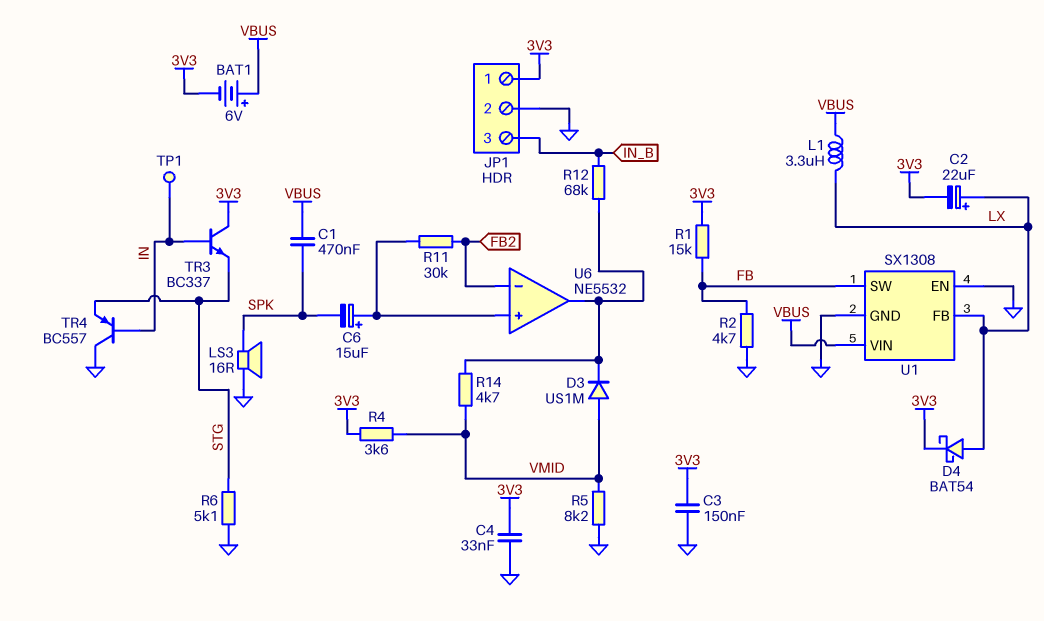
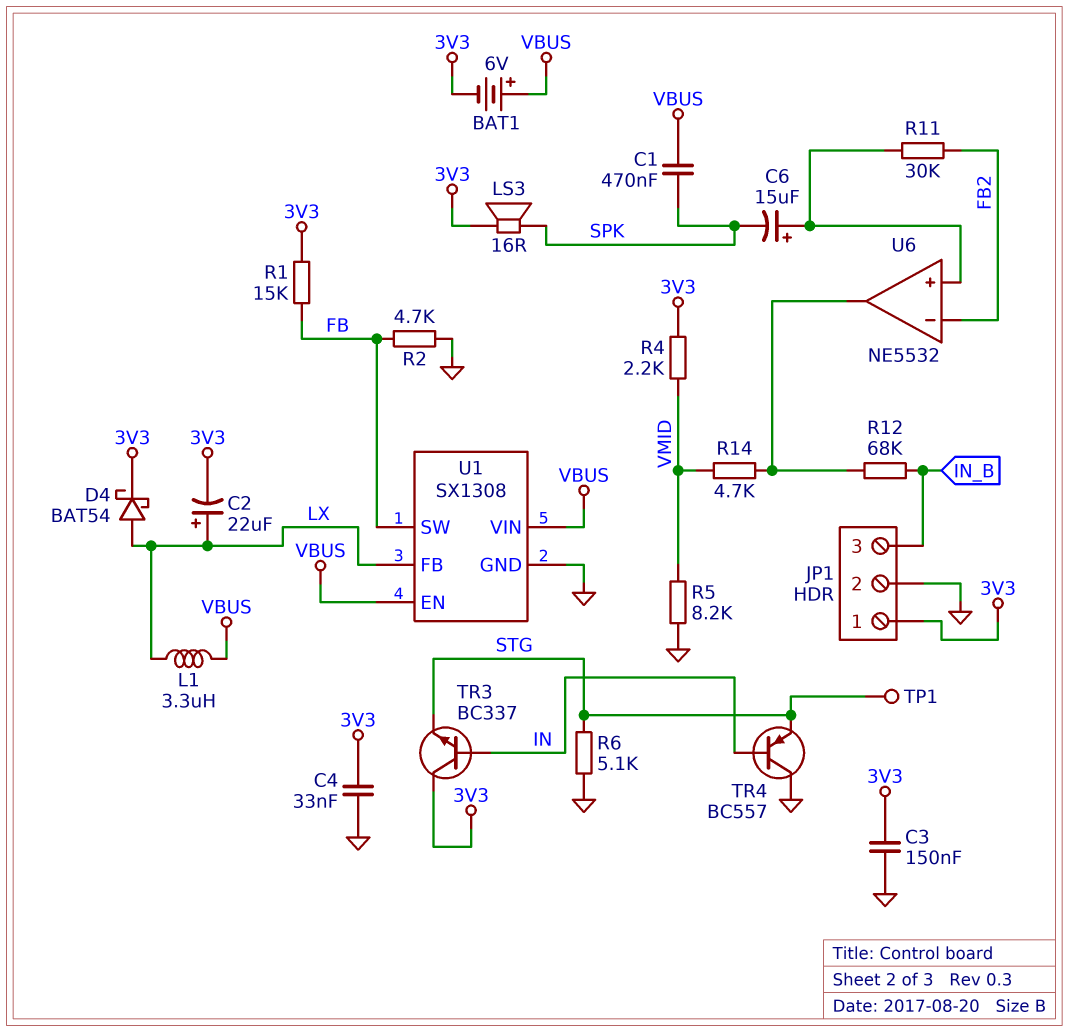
D3: diode US1M (A VMID, K U6/out) -> none
LS3: speaker 16R (GND, SPK) -> speaker 16R (3V3, SPK)
R4: 3.6k (3V3, VMID) -> 2.2k (3V3, VMID)
TP1: test point (IN) -> test point (STG)
U1 pin EN: GND -> VBUS

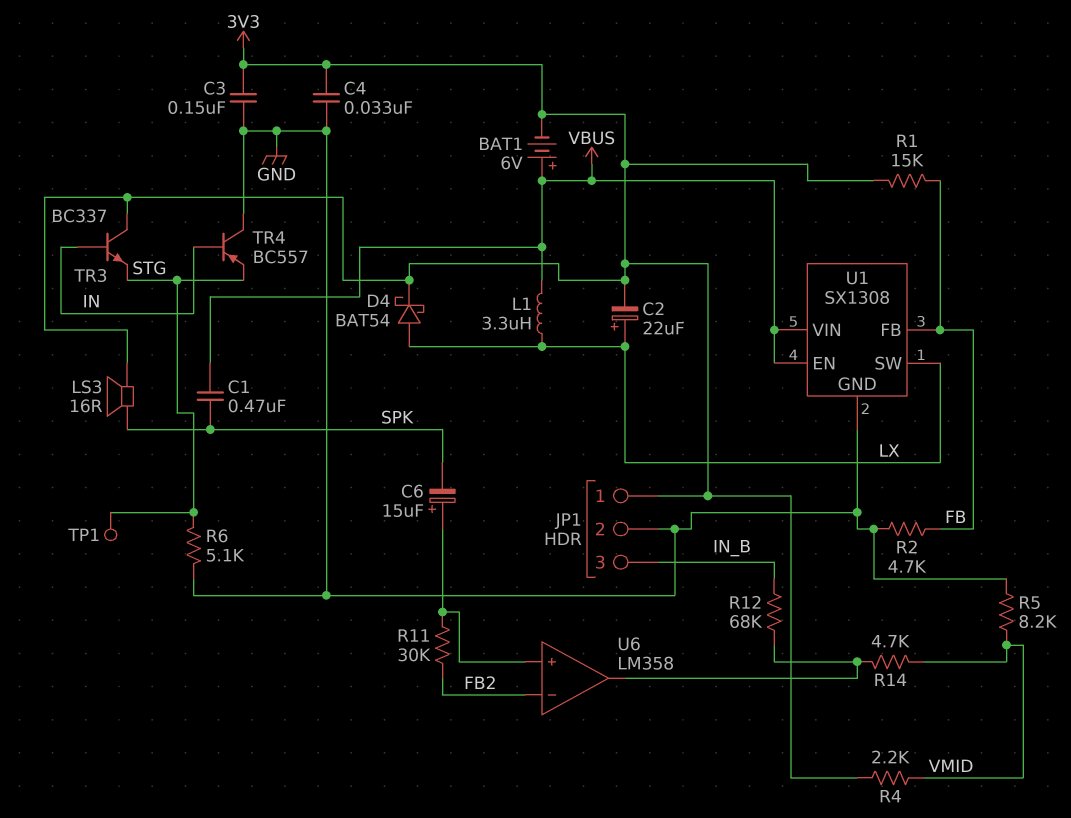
U1 pin FB: LX -> FB
U1 pin SW: FB -> LX
U6: NE5532 -> LM358

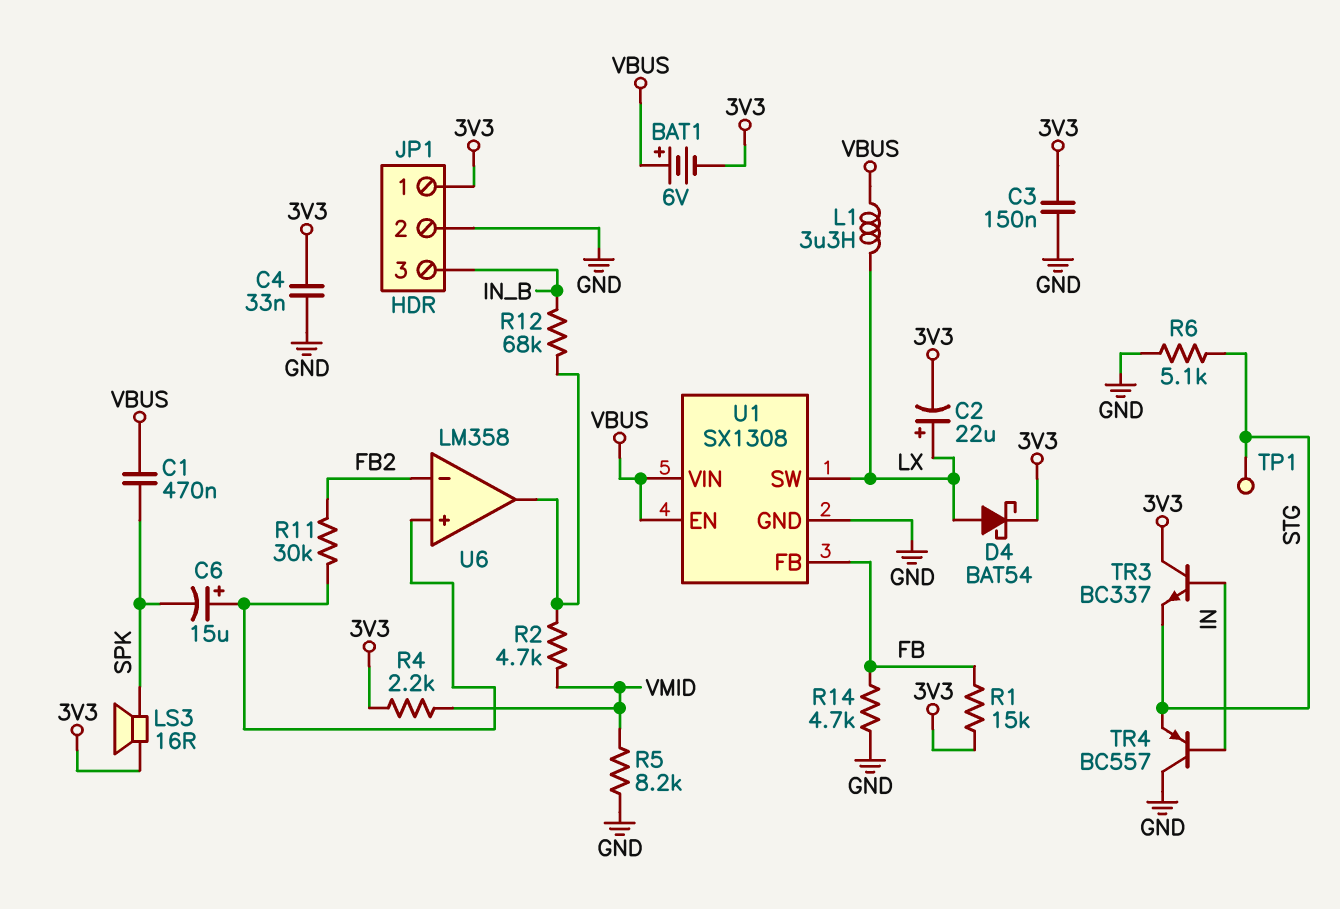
R2: 4.7k (FB, GND) -> 4.7k (U6/out, VMID)
R14: 4.7k (U6/out, VMID) -> 4.7k (FB, GND)

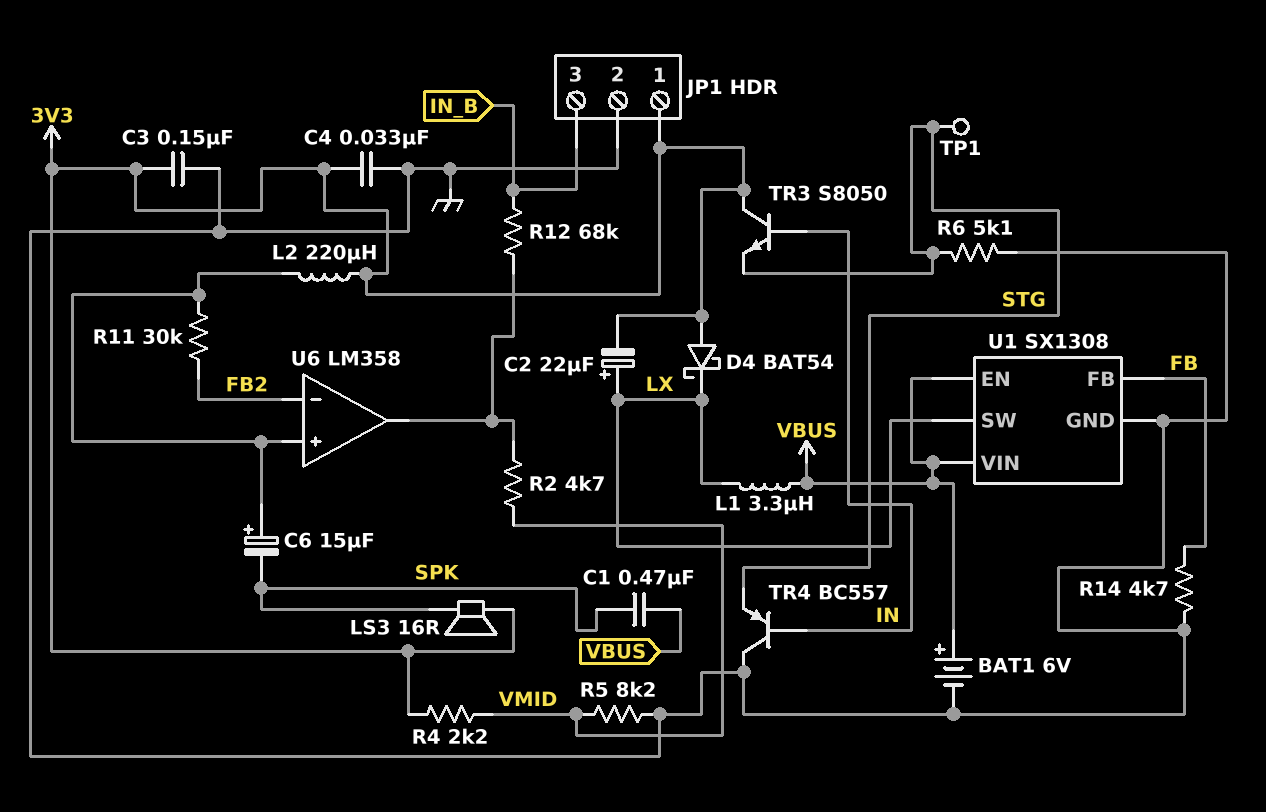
BAT1: 6V (plus VBUS, minus 3V3) -> 6V (plus VBUS, minus GND)
D4: schottky BAT54 (A LX, K 3V3) -> schottky BAT54 (A 3V3, K LX)
L2: none -> 220uH (3V3, U6/in+)
R1: 15k (3V3, FB) -> none
TR3: NPN BC337 (B IN, C 3V3, E STG) -> NPN S8050 (B IN, C 3V3, E STG)

